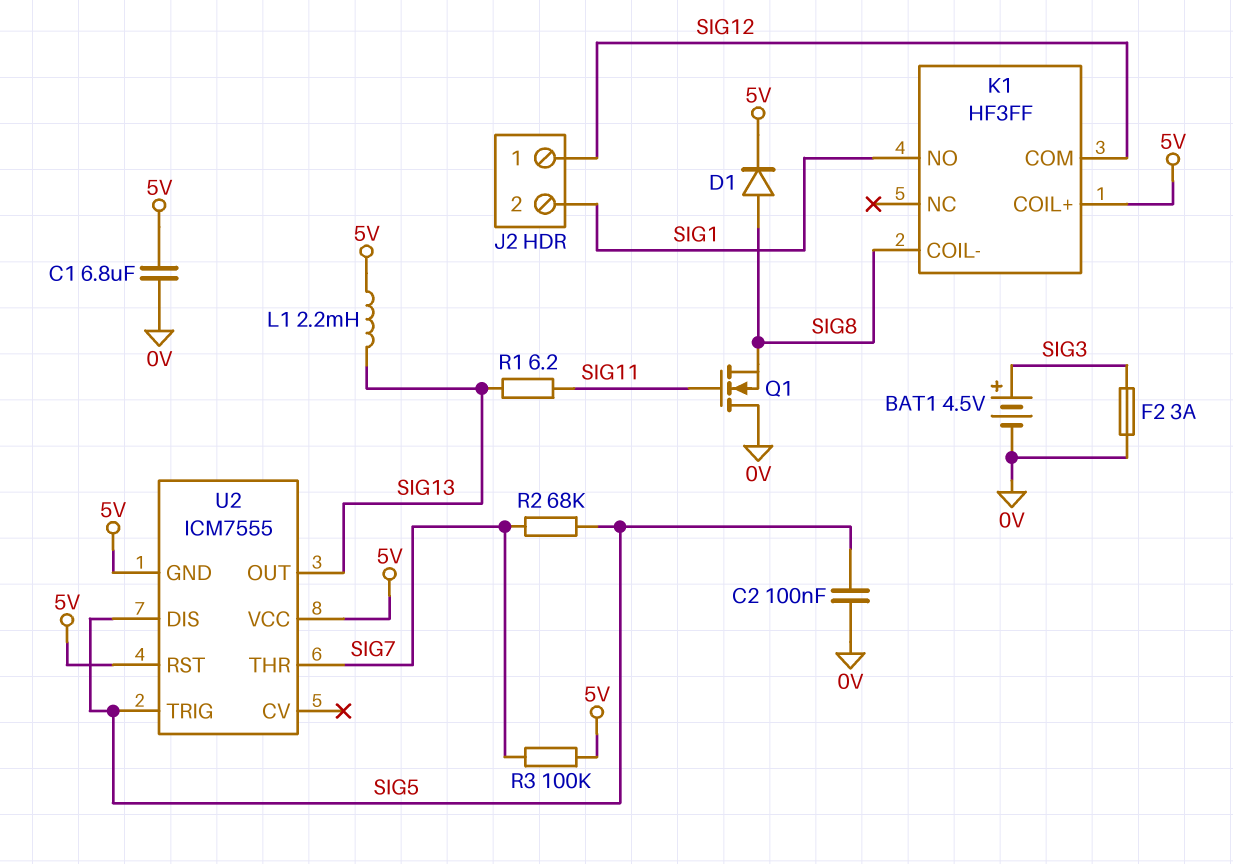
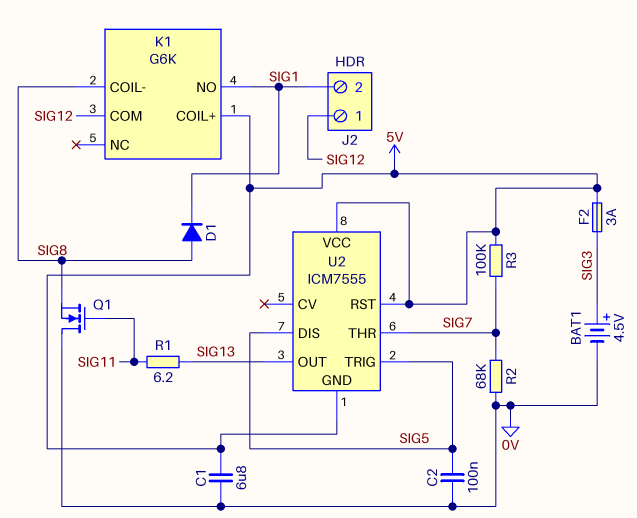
D1: diode (A SIG8, K 5V) -> diode (A SIG8, K SIG1)
F2: 3A (0V, SIG3) -> 3A (5V, SIG3)
K1: HF3FF -> G6K
L1: 2.2mH (5V, SIG13) -> none
R2: 68k (SIG5, SIG7) -> 68k (0V, SIG7)

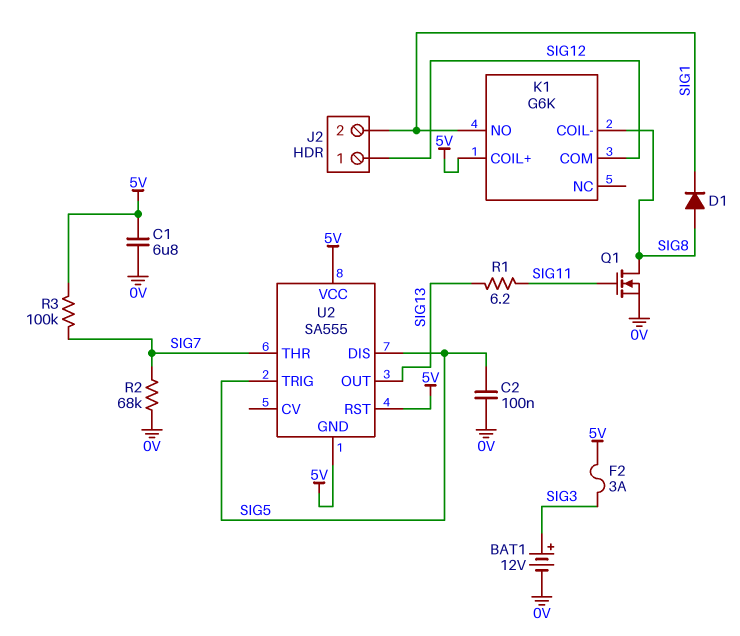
BAT1: 4.5V (plus SIG3, minus 0V) -> 12V (plus SIG3, minus 0V)
Q1: NMOS (G SIG11, D 0V, S SIG8) -> NMOS (G SIG11, D SIG8, S 0V)
U2: ICM7555 -> SA555

